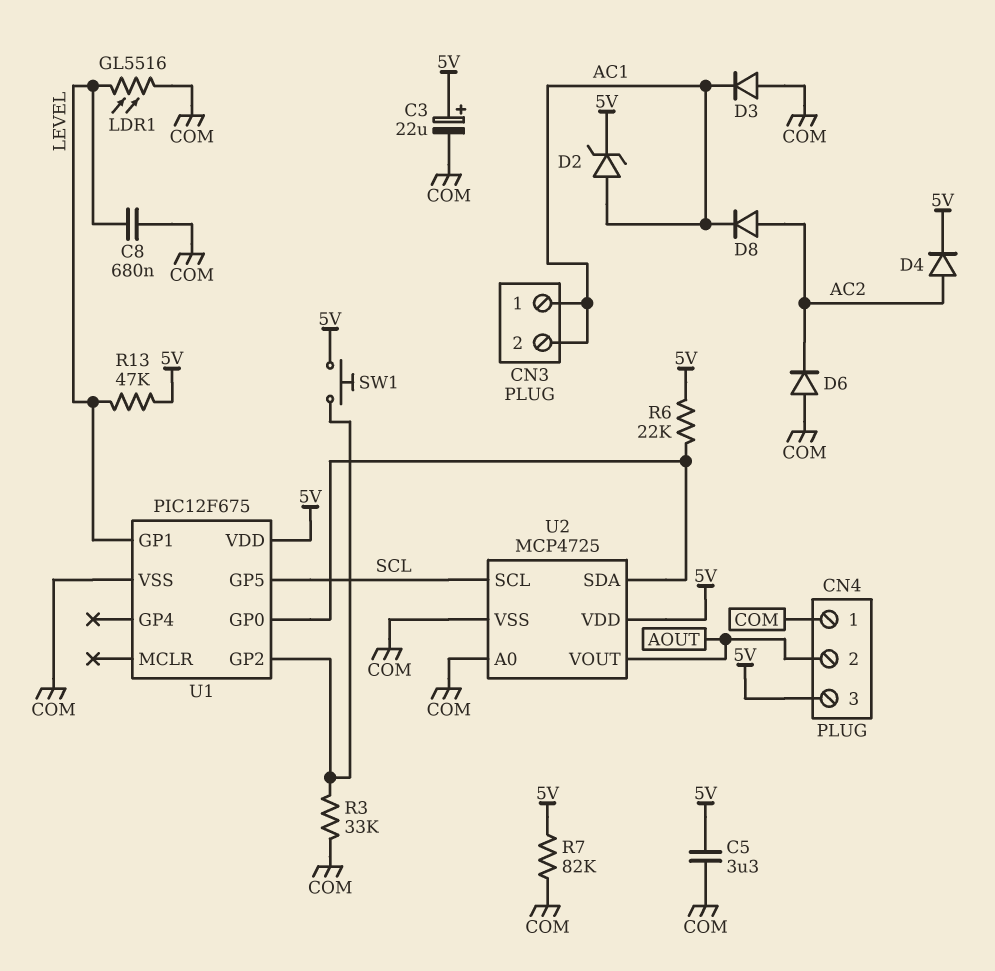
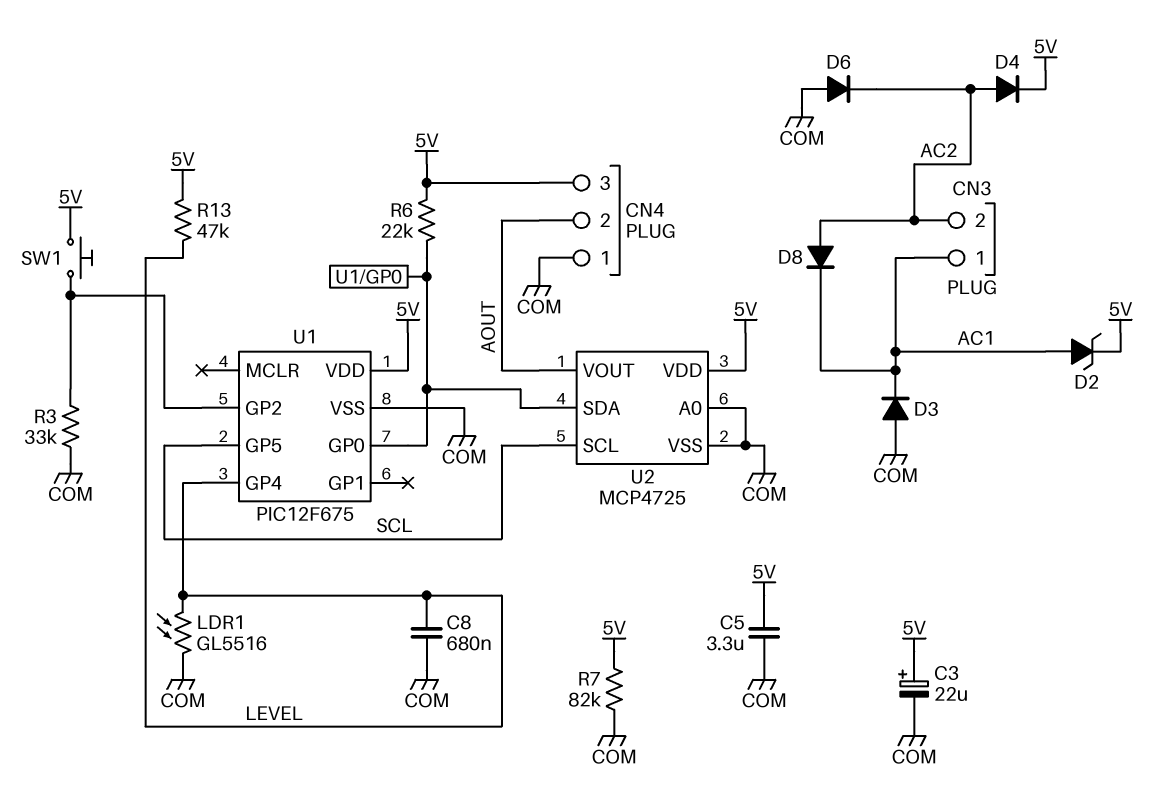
CN3 pin 2: AC1 -> AC2
U1 pin GP1: LEVEL -> none
U1 pin GP4: none -> LEVEL

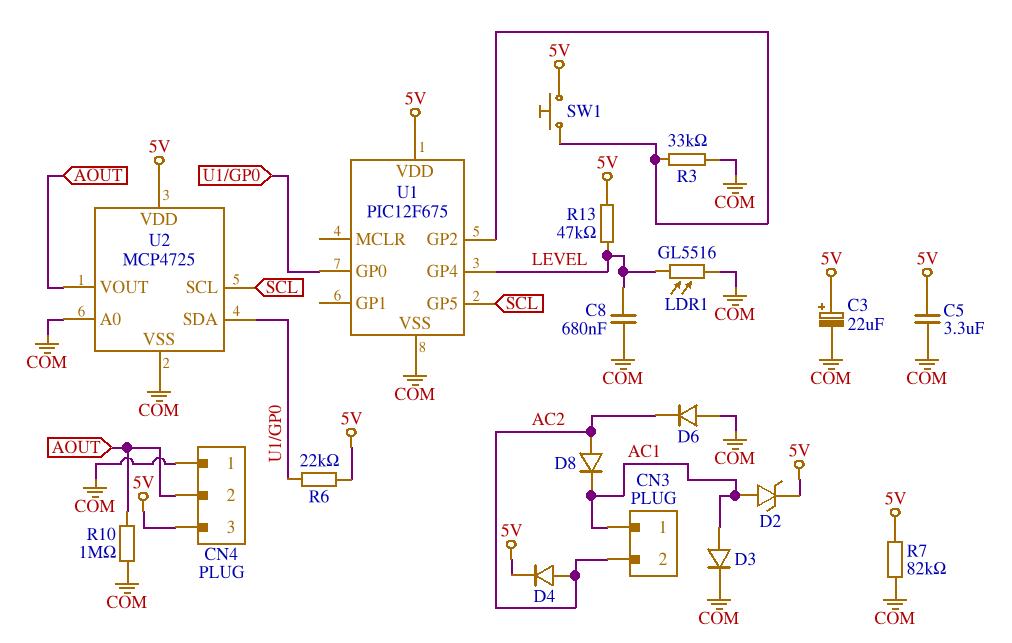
D3: diode (A COM, K AC1) -> diode (A AC1, K COM)
R10: none -> 1M (AOUT, COM)

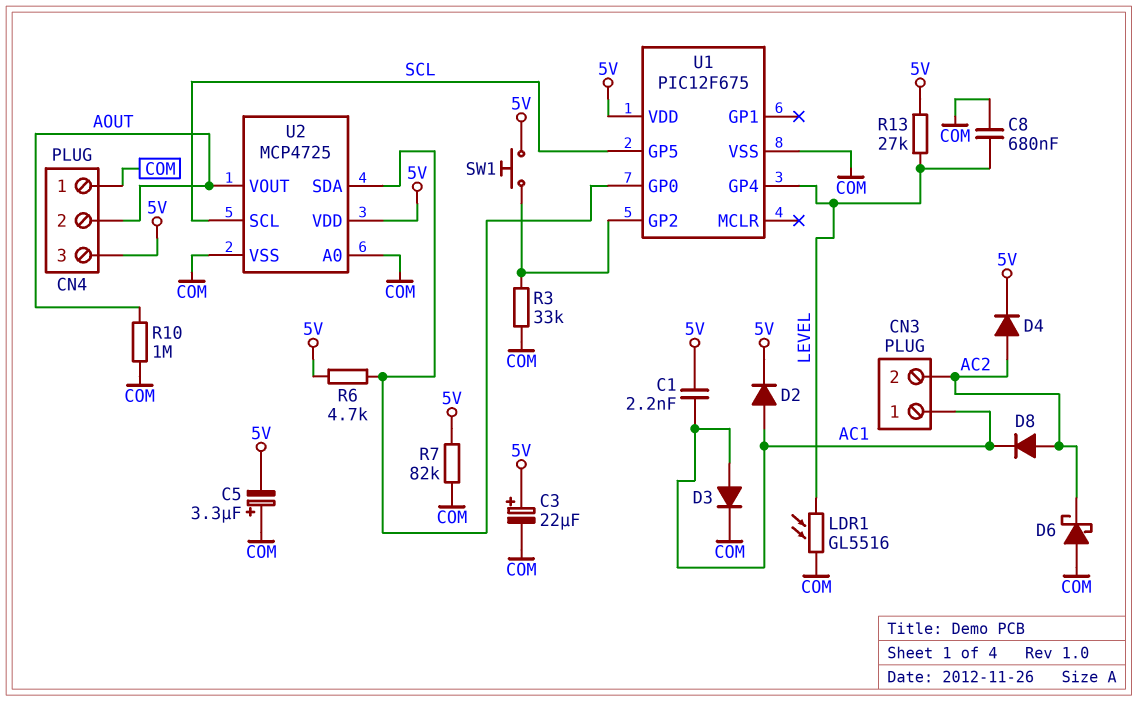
C1: none -> 2.2nF (5V, AC1)
C5: 3.3uF (5V, COM) -> 3.3uF (plus COM, minus 5V)
D2: zener (A AC1, K 5V) -> diode (A AC1, K 5V)
D6: diode (A COM, K AC2) -> schottky (A COM, K AC2)
R6: 22k (5V, U1/GP0) -> 4.7k (5V, U1/GP0)
R13: 47k (5V, LEVEL) -> 27k (5V, LEVEL)

